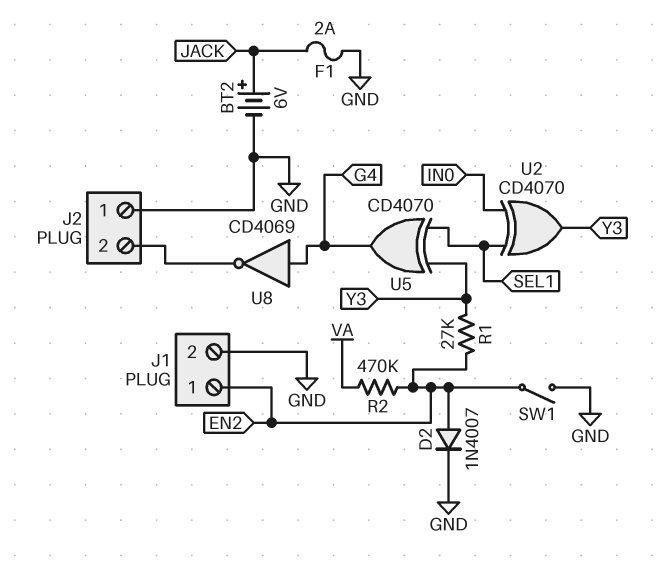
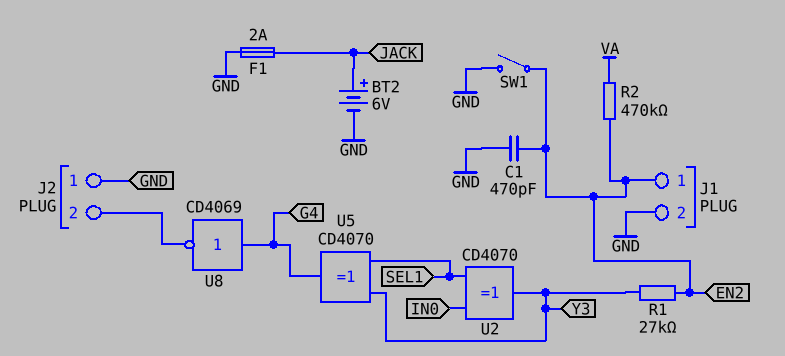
C1: none -> 470pF (EN2, GND)
D2: diode 1N4007 (A EN2, K GND) -> none

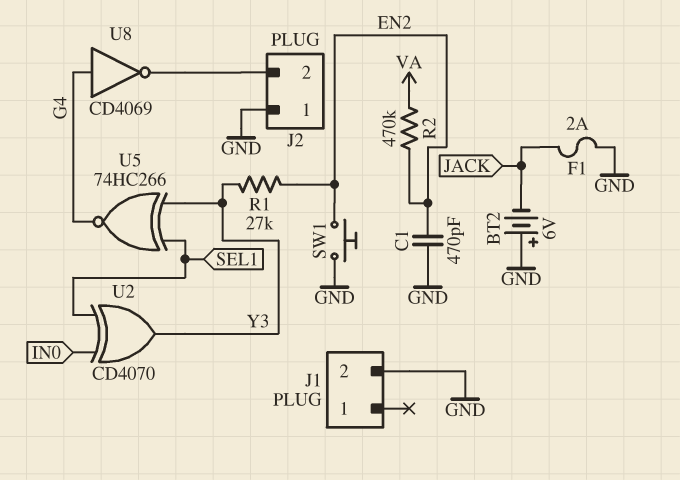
BT2: 6V (plus JACK, minus GND) -> 6V (plus GND, minus JACK)
J1 pin 1: EN2 -> none
SW1: switch (EN2, GND) -> button (EN2, GND)
U5: XOR CD4070 (in SEL1, in Y3, out G4) -> XNOR 74HC266 (in SEL1, in Y3, out G4)

